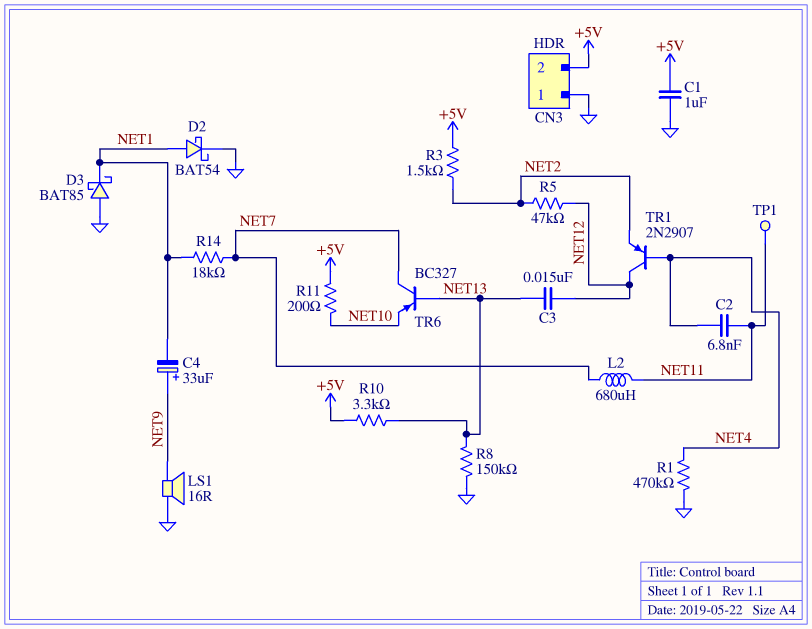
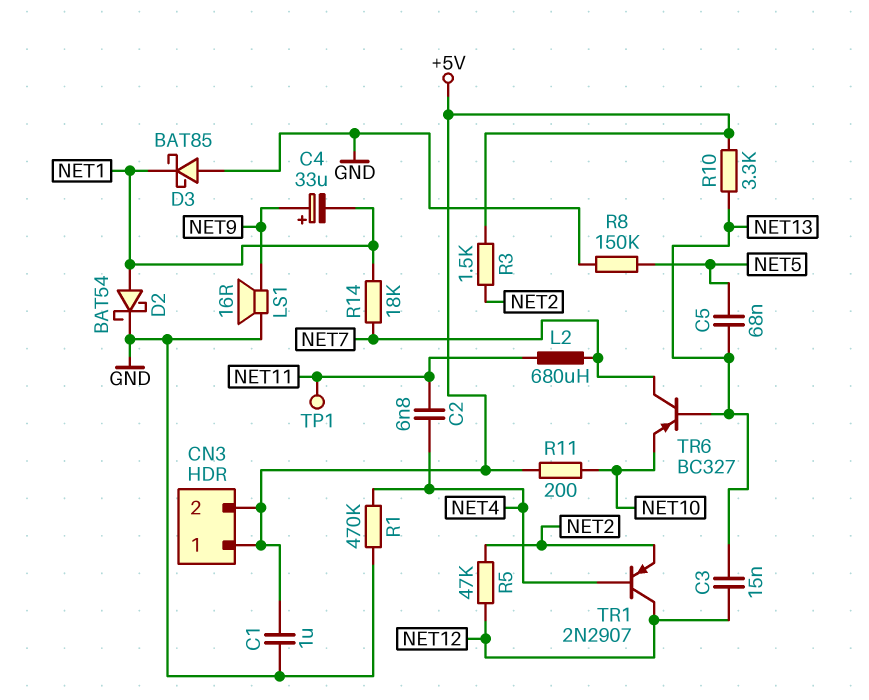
C5: none -> 68nF (NET5, NET13)
CN3 pin 1: GND -> +5V
R8: 150k (GND, NET13) -> 150k (GND, NET5)

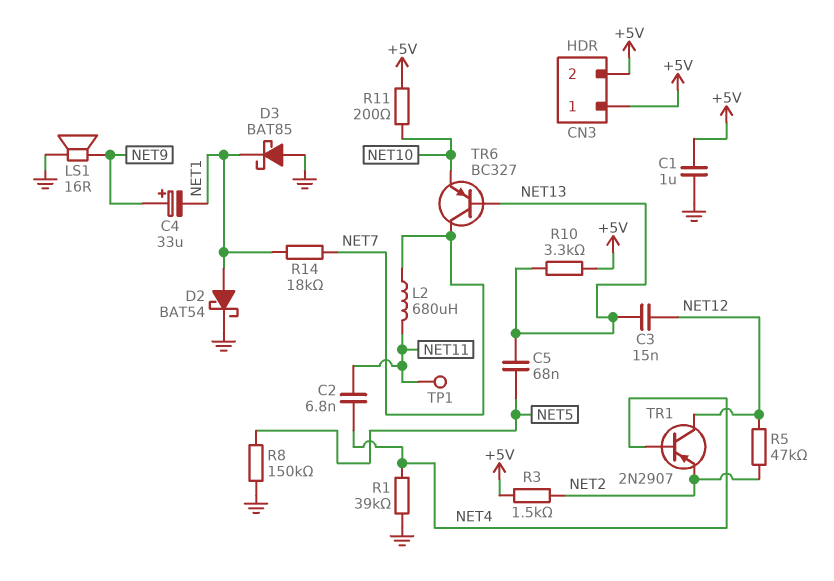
R1: 470k (GND, NET4) -> 39k (GND, NET4)

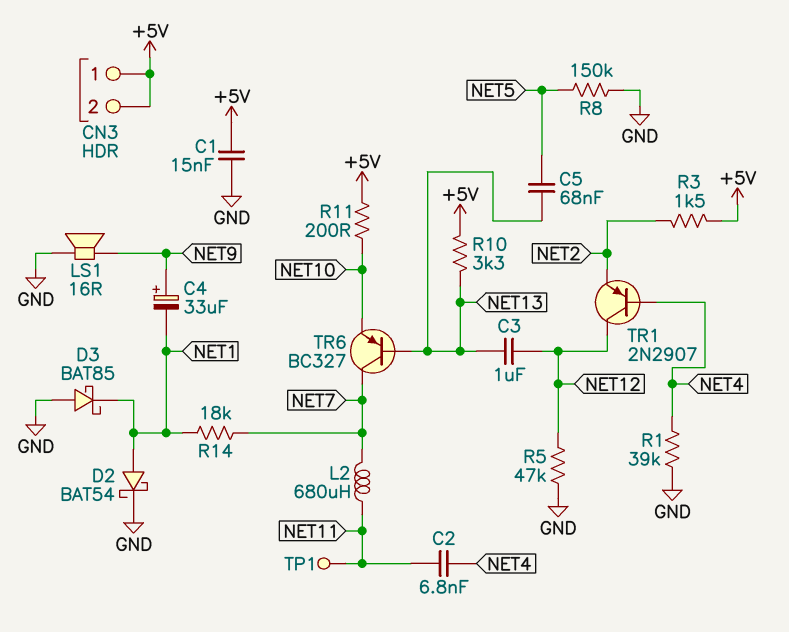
C1: 1uF (+5V, GND) -> 15nF (+5V, GND)
C3: 15nF (NET12, NET13) -> 1uF (NET12, NET13)
R5: 47k (NET2, NET12) -> 47k (GND, NET12)

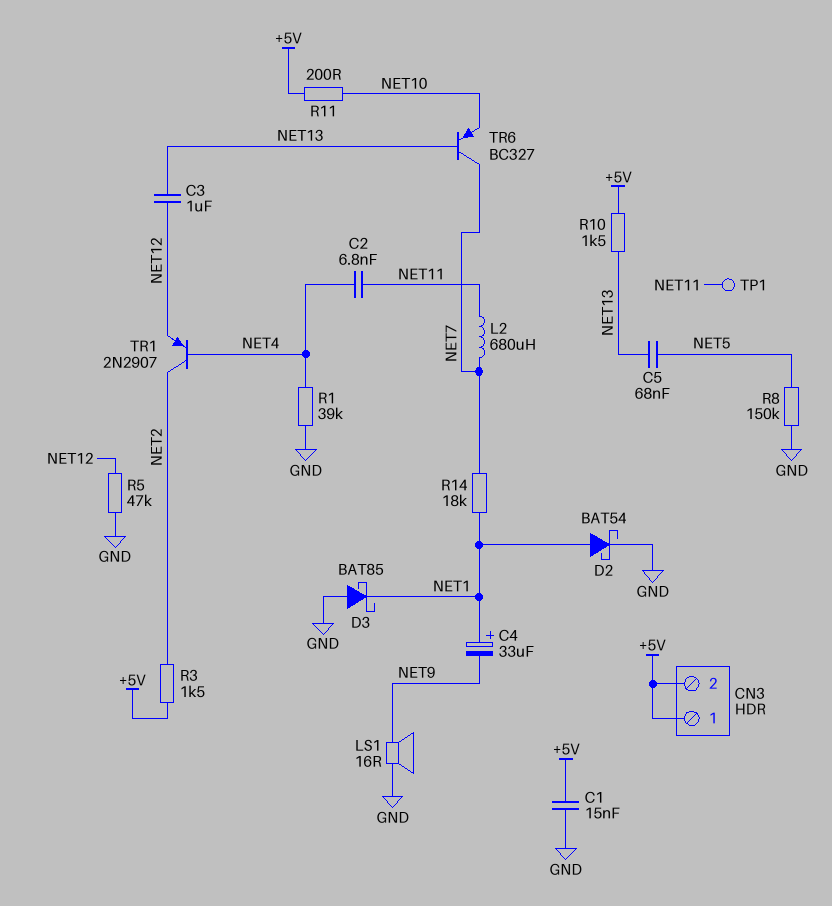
C4: 33uF (plus NET9, minus NET1) -> 33uF (plus NET1, minus NET9)
R10: 3.3k (+5V, NET13) -> 1.5k (+5V, NET13)
TR1: PNP 2N2907 (B NET4, C NET12, E NET2) -> PNP 2N2907 (B NET4, C NET2, E NET12)

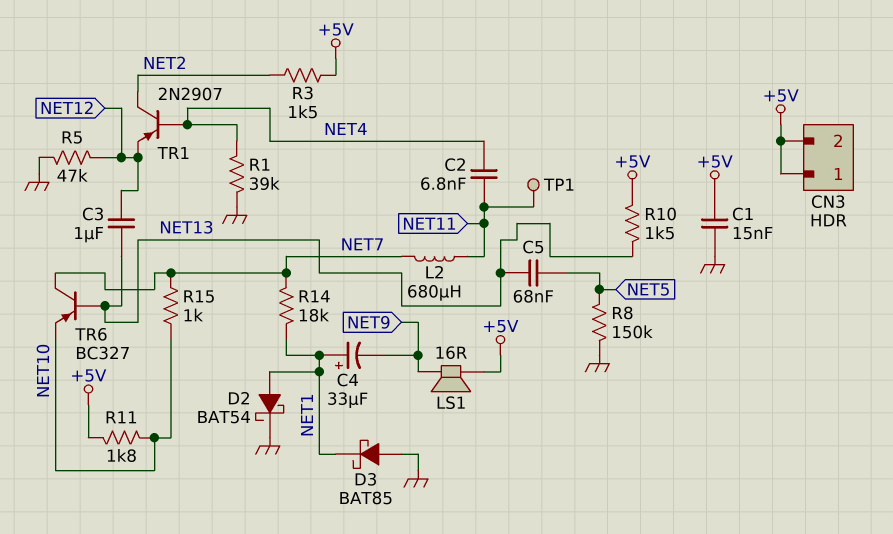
LS1: speaker 16R (GND, NET9) -> speaker 16R (+5V, NET9)
R11: 200 (+5V, NET10) -> 1.8k (+5V, NET10)
R15: none -> 1k (NET7, NET10)

